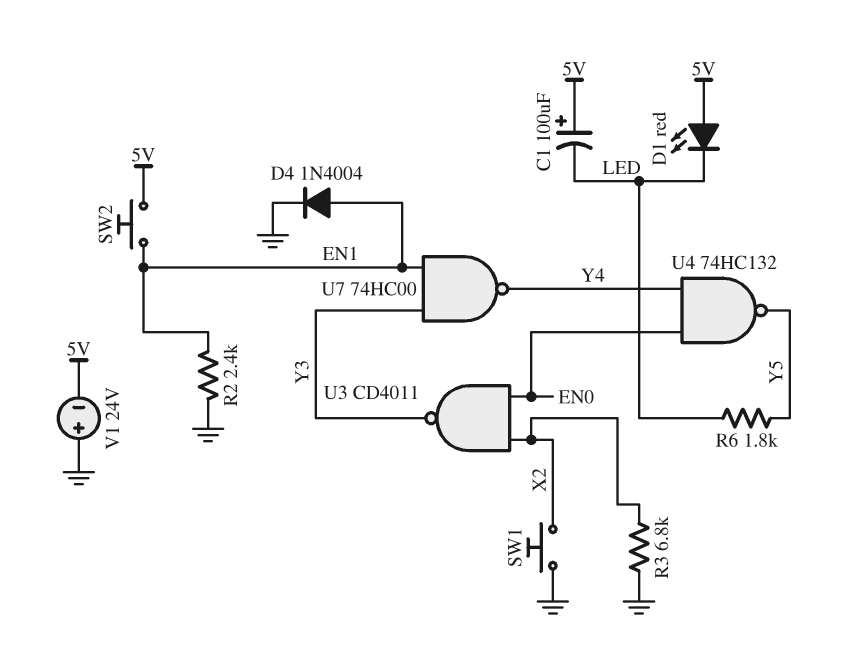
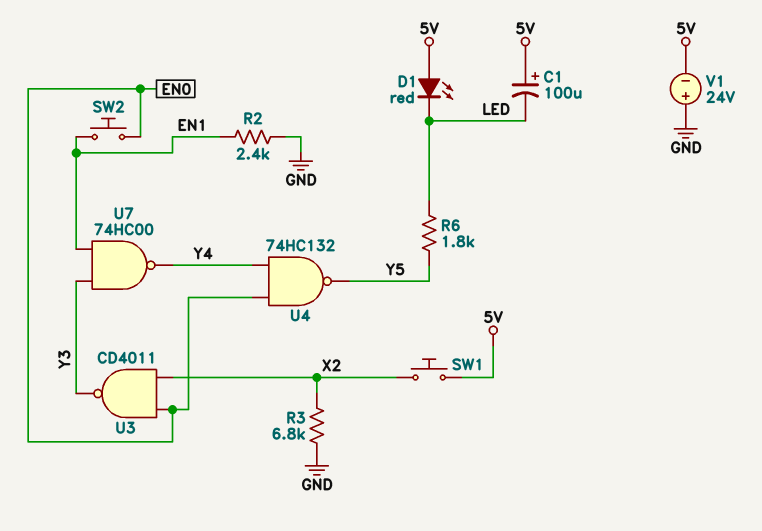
D4: diode 1N4004 (A EN1, K GND) -> none
SW1: button (GND, X2) -> button (5V, X2)
SW2: button (5V, EN1) -> button (EN0, EN1)

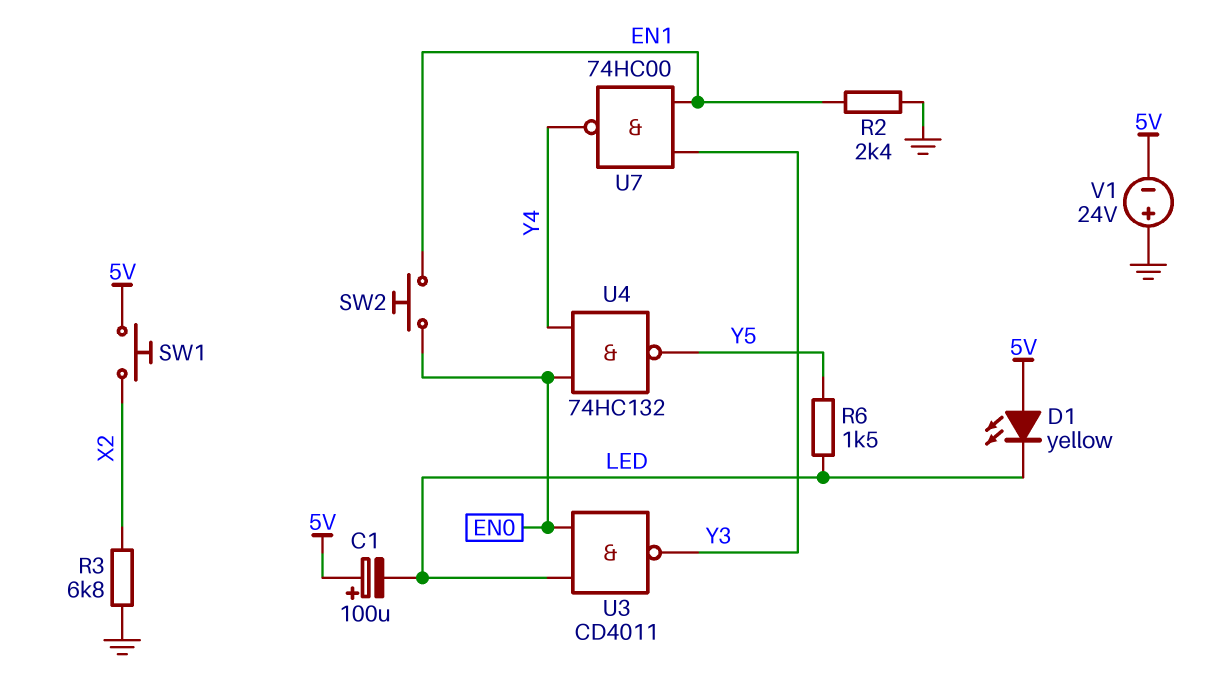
D1: LED red (A 5V, K LED) -> LED yellow (A 5V, K LED)
R6: 1.8k (LED, Y5) -> 1.5k (LED, Y5)
U3: NAND CD4011 (in EN0, in X2, out Y3) -> NAND CD4011 (in EN0, in LED, out Y3)

